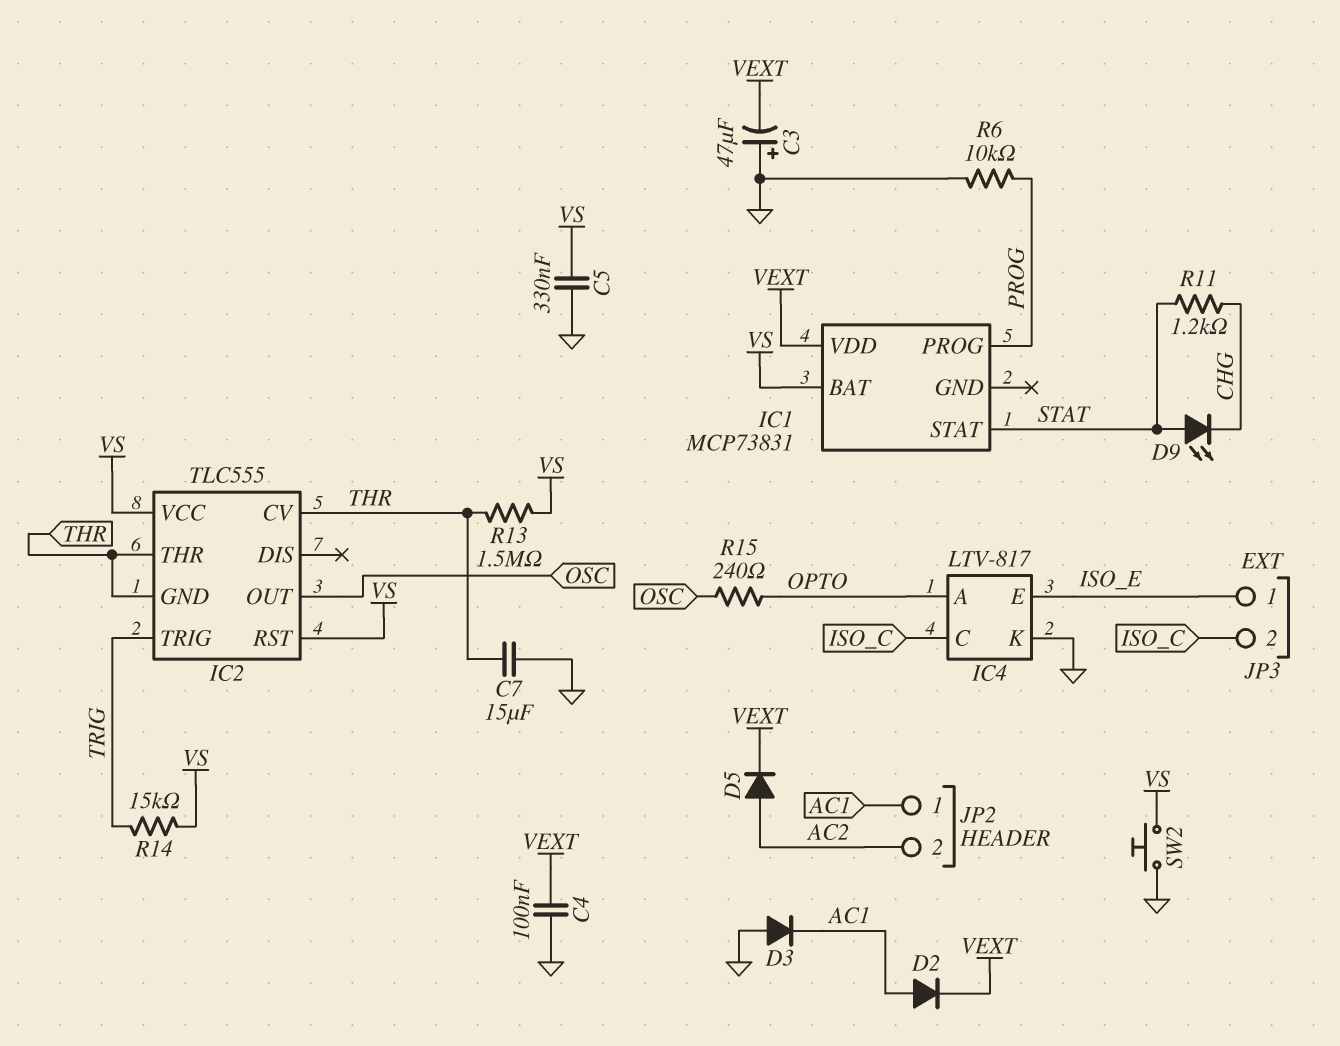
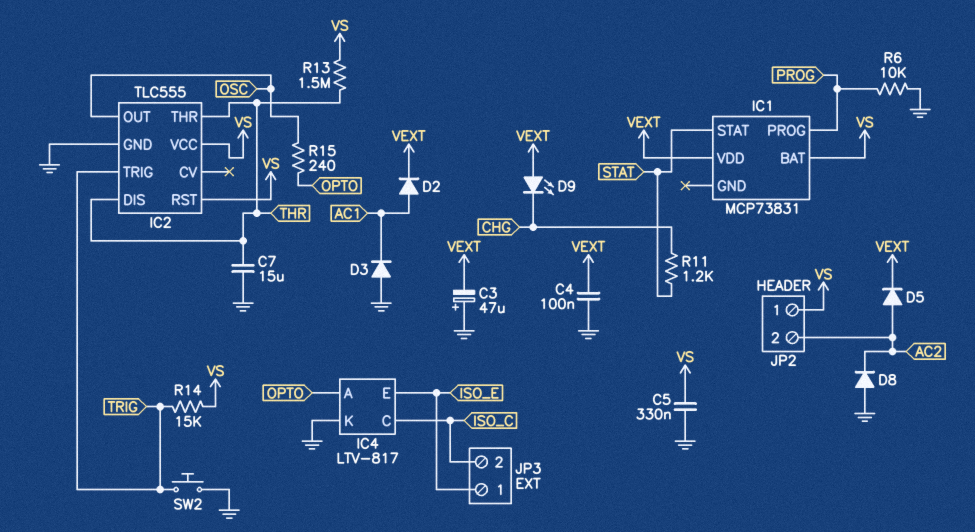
D8: none -> diode (A GND, K AC2)
D9: LED (A STAT, K CHG) -> LED (A VEXT, K CHG)
IC2 pin CV: THR -> none
IC2 pin DIS: none -> THR
IC2 pin GND: THR -> GND
JP2 pin 1: AC1 -> VS
SW2: button (GND, VS) -> button (GND, TRIG)

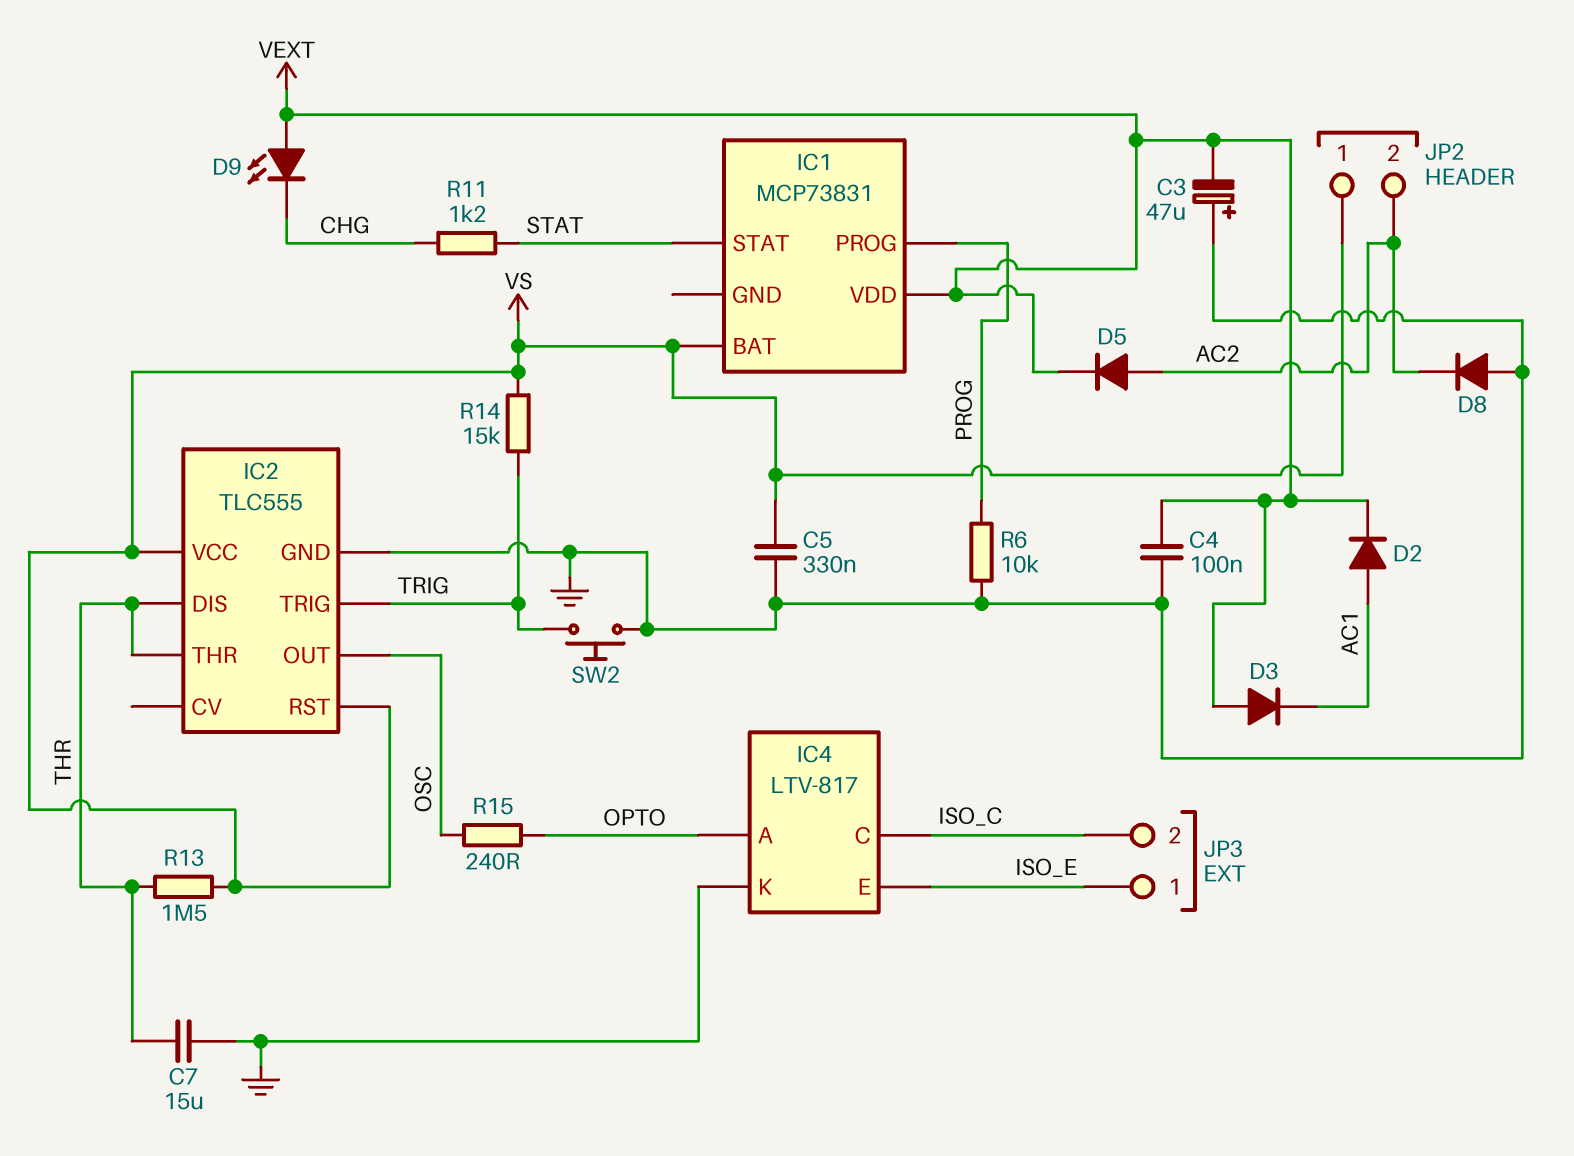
D3: diode (A GND, K AC1) -> diode (A VEXT, K AC1)

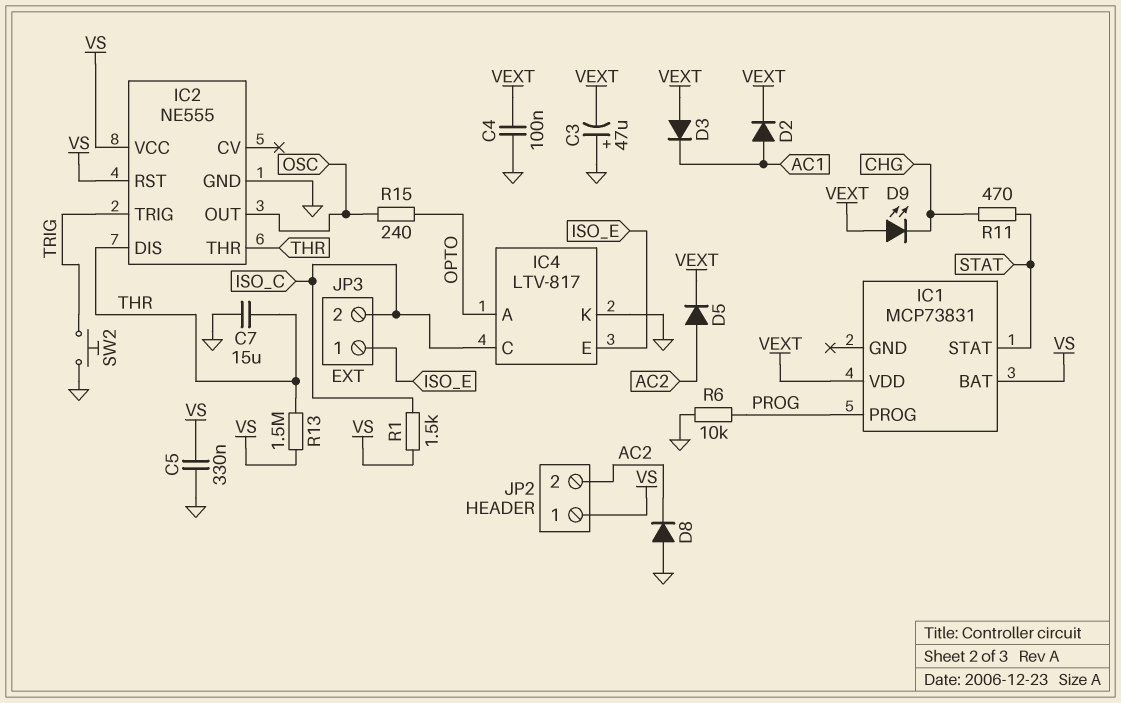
IC2: TLC555 -> NE555
R1: none -> 1.5k (ISO_C, VS)
R11: 1.2k (CHG, STAT) -> 470 (CHG, STAT)
R14: 15k (TRIG, VS) -> none

